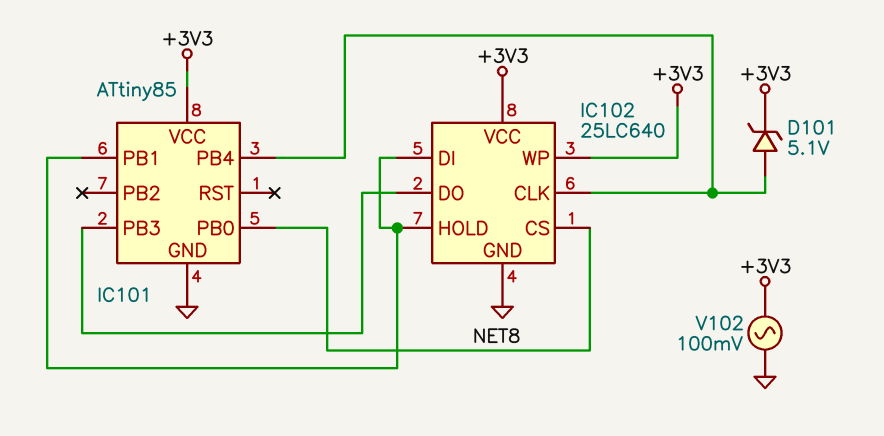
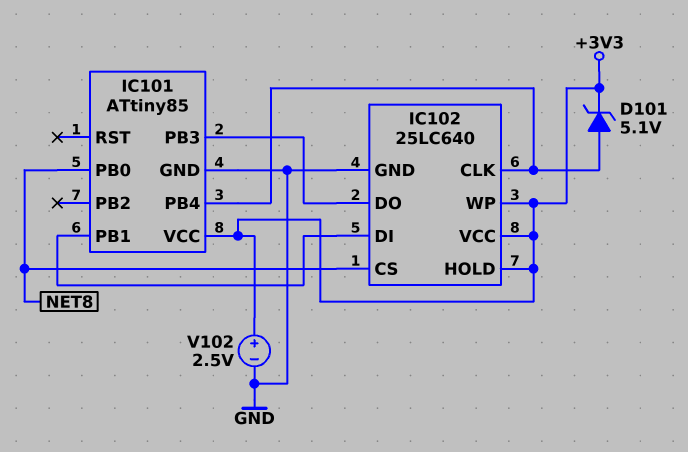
IC102 pin HOLD: IC101/PB1 -> +3V3
V102: AC 100mV (+3V3, GND) -> 2.5V (plus +3V3, minus GND)

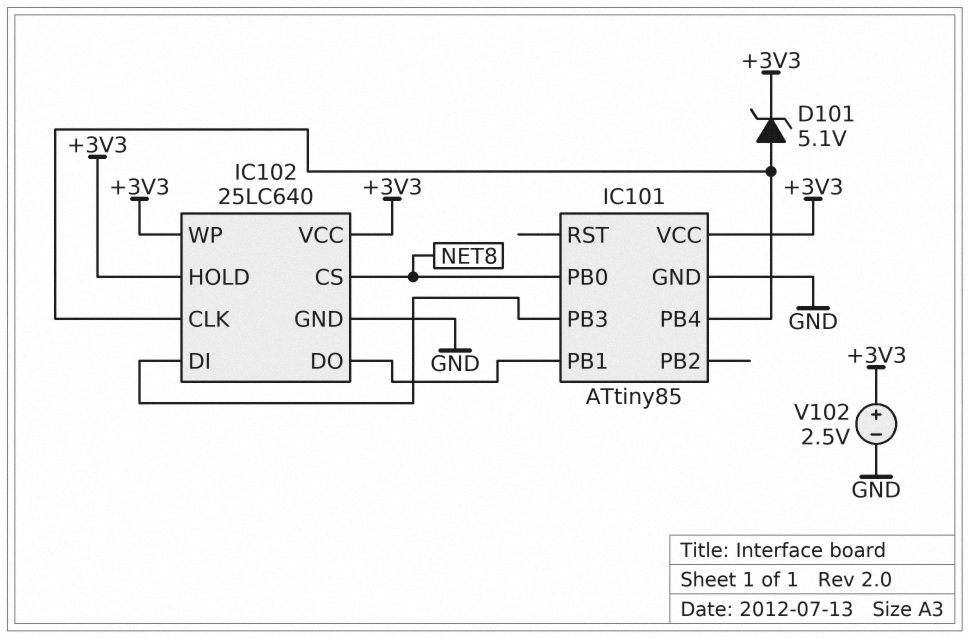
IC102 pin DI: IC101/PB1 -> IC101/PB3
IC102 pin DO: IC101/PB3 -> IC101/PB1

